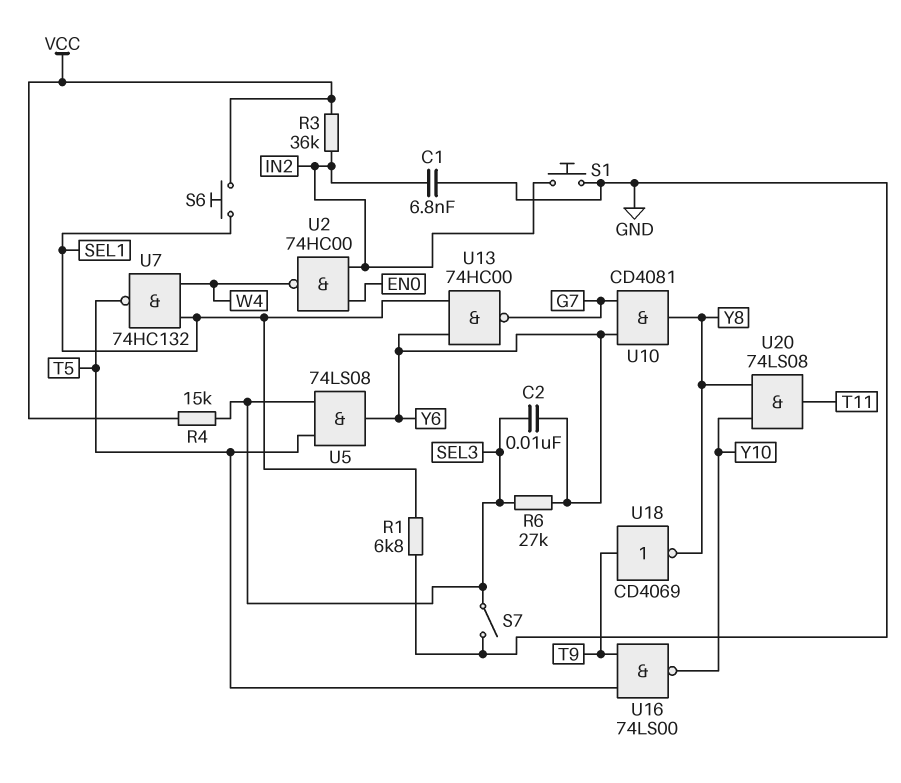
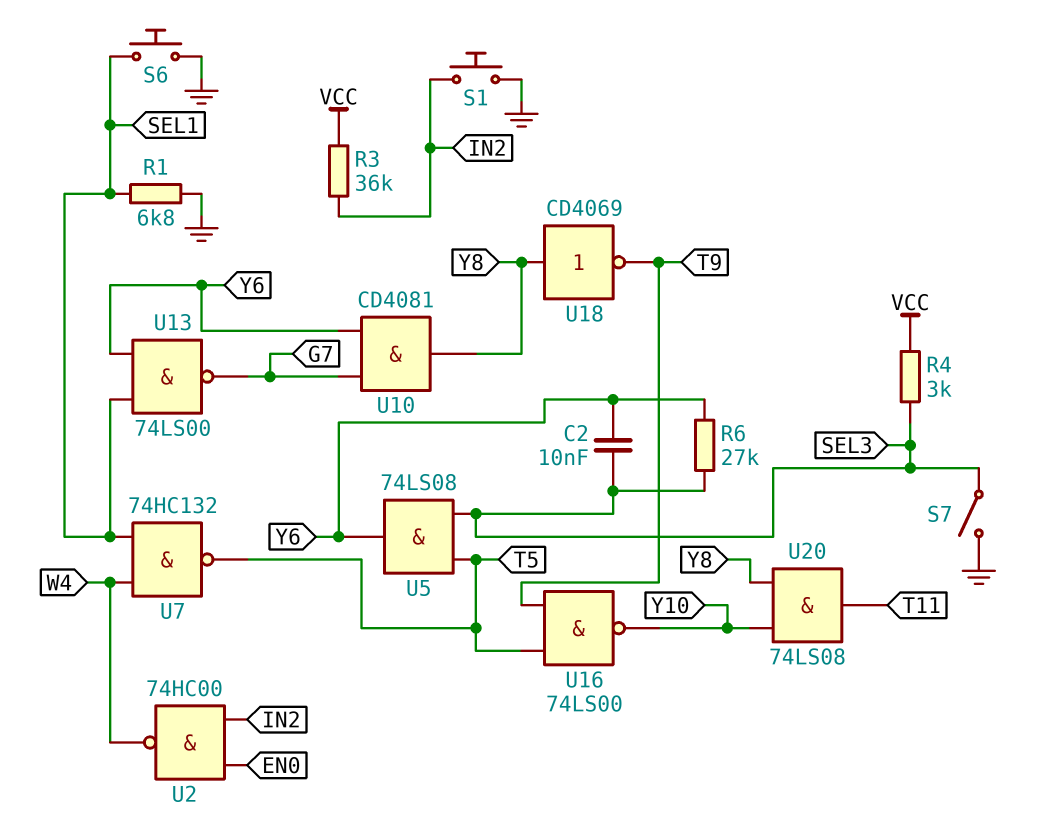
C1: 6.8nF (GND, IN2) -> none
R4: 15k (SEL3, VCC) -> 3k (SEL3, VCC)
S6: button (SEL1, VCC) -> button (GND, SEL1)
U13: NAND 74HC00 (in SEL1, in Y6, out G7) -> NAND 74LS00 (in SEL1, in Y6, out G7)
U18: NOT CD4069 (in T9, out Y8) -> NOT CD4069 (in Y8, out T9)

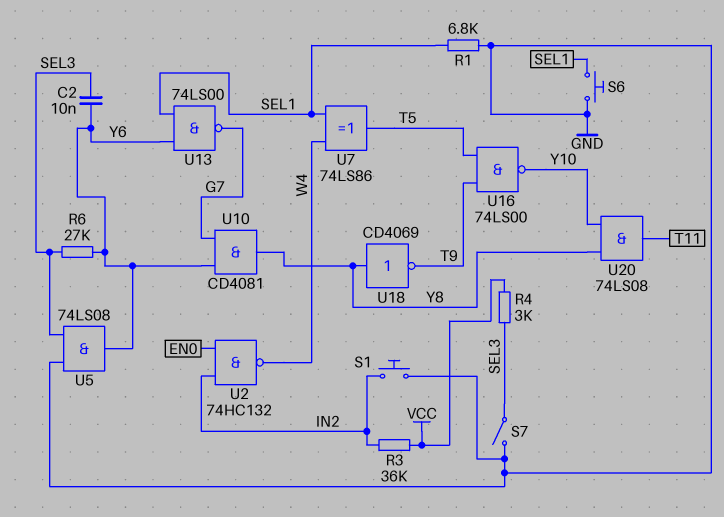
U2: NAND 74HC00 (in EN0, in IN2, out W4) -> NAND 74HC132 (in EN0, in IN2, out W4)
U5: AND 74LS08 (in SEL3, in T5, out Y6) -> AND 74LS08 (in GND, in SEL3, out Y6)
U7: NAND 74HC132 (in SEL1, in W4, out T5) -> XOR 74LS86 (in SEL1, in W4, out T5)

